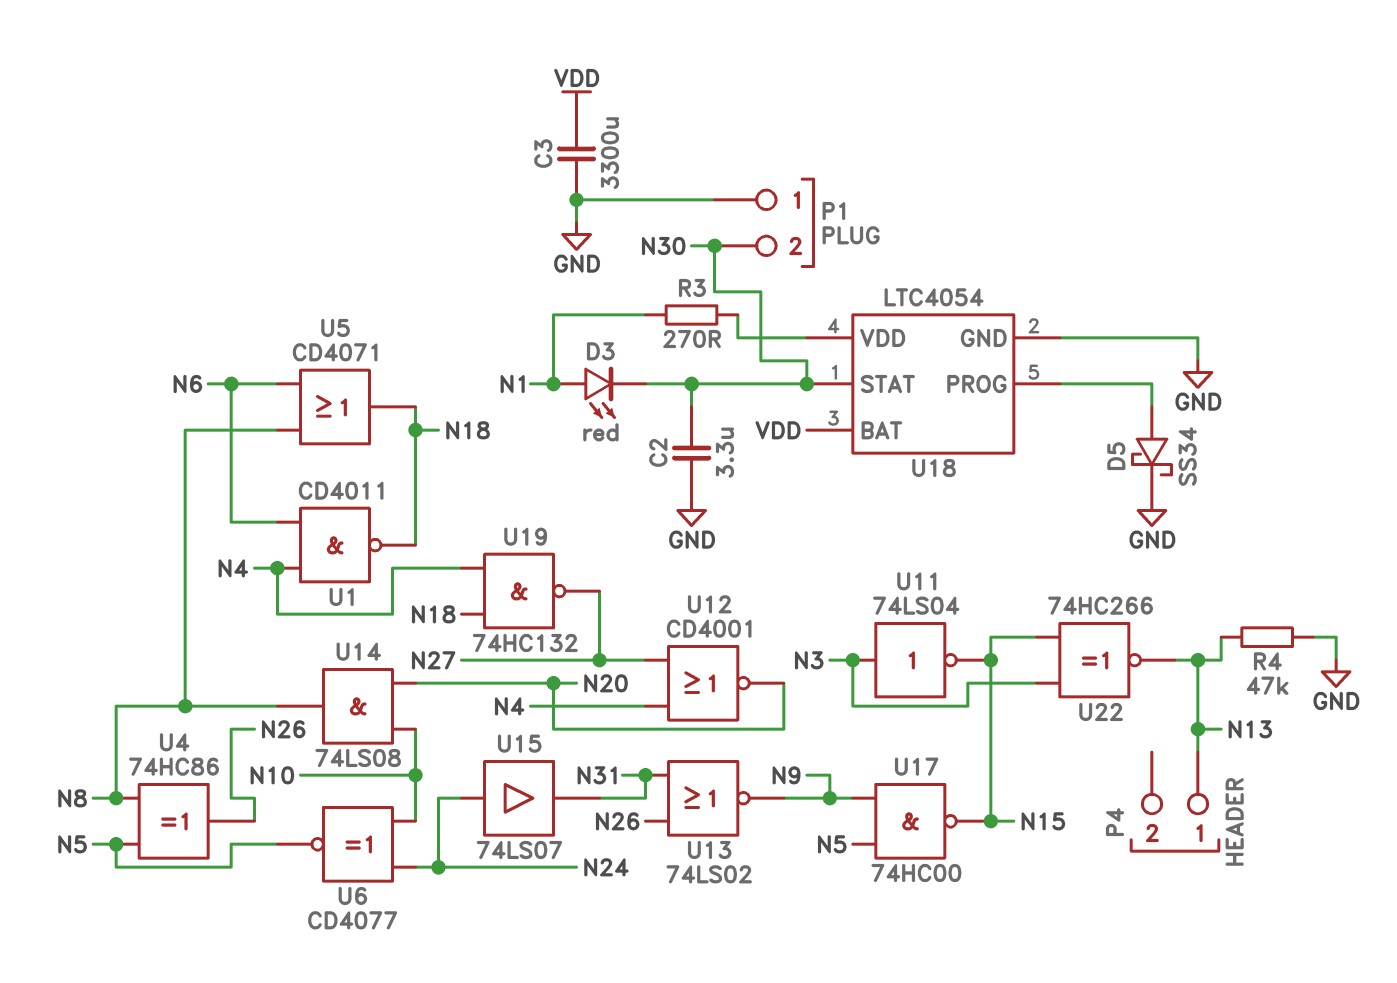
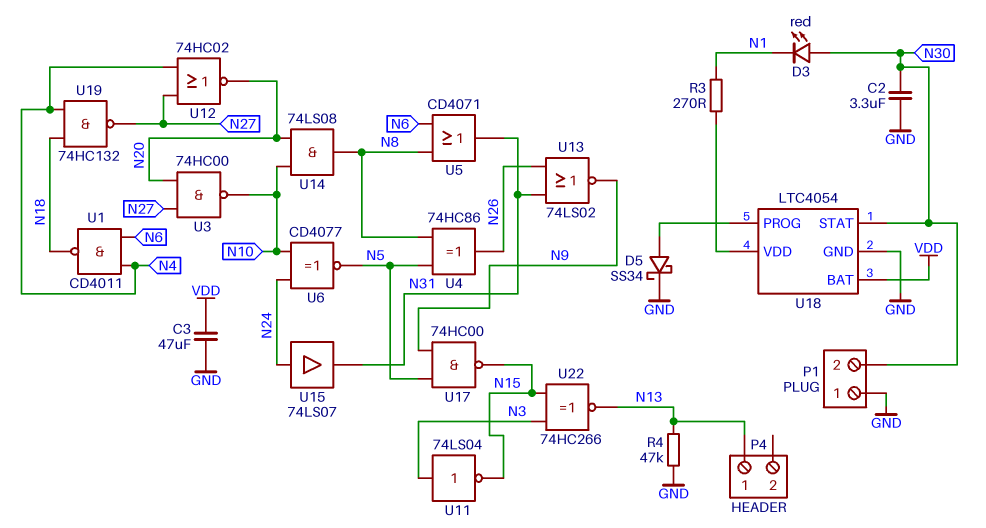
C3: 3300uF (GND, VDD) -> 47uF (GND, VDD)
D3: LED red (A N1, K N30) -> LED red (A N30, K N1)
U3: none -> NAND 74HC00 (in N20, in N27, out N10)
U5: OR CD4071 (in N6, in N8, out N18) -> OR CD4071 (in N6, in N8, out N31)
U12: NOR CD4001 (in N4, in N27, out N20) -> NOR 74HC02 (in N4, in N27, out N20)

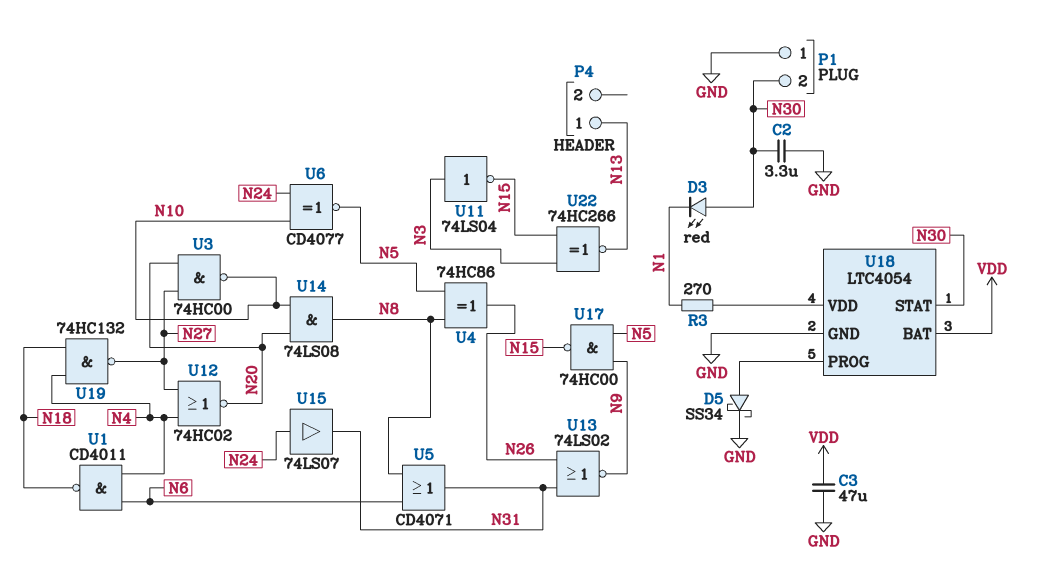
R4: 47k (GND, N13) -> none

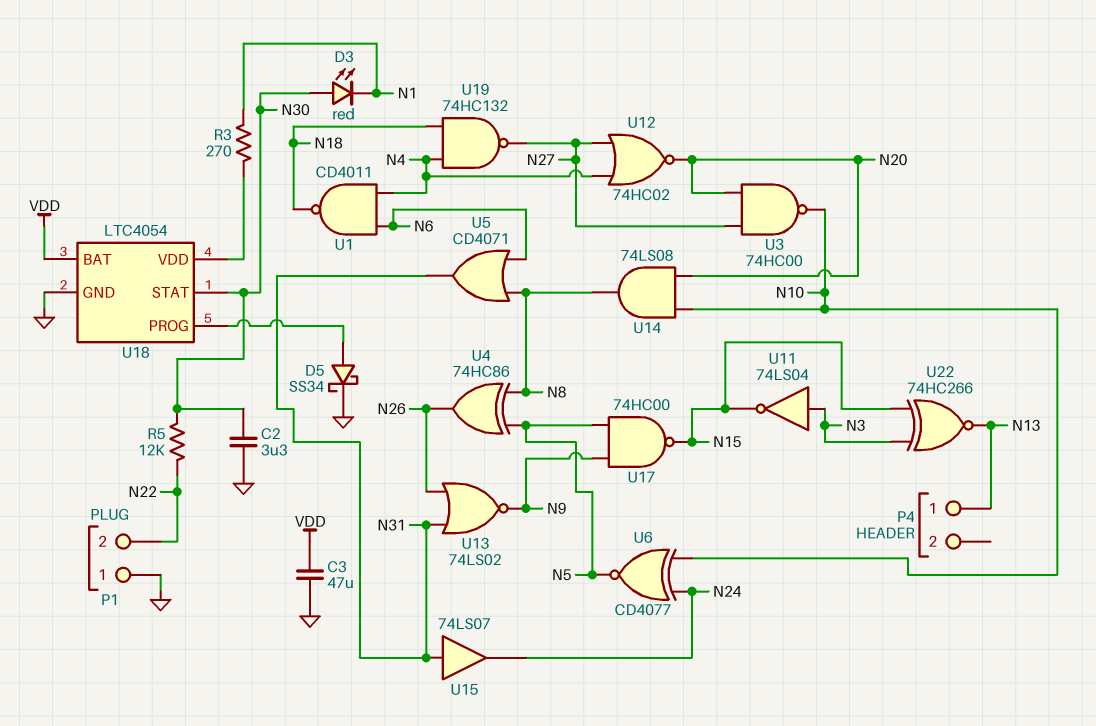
P1 pin 2: N30 -> N22
R5: none -> 12k (N22, N30)
U15: buffer 74LS07 (in N24, out N31) -> buffer 74LS07 (in N31, out N24)

